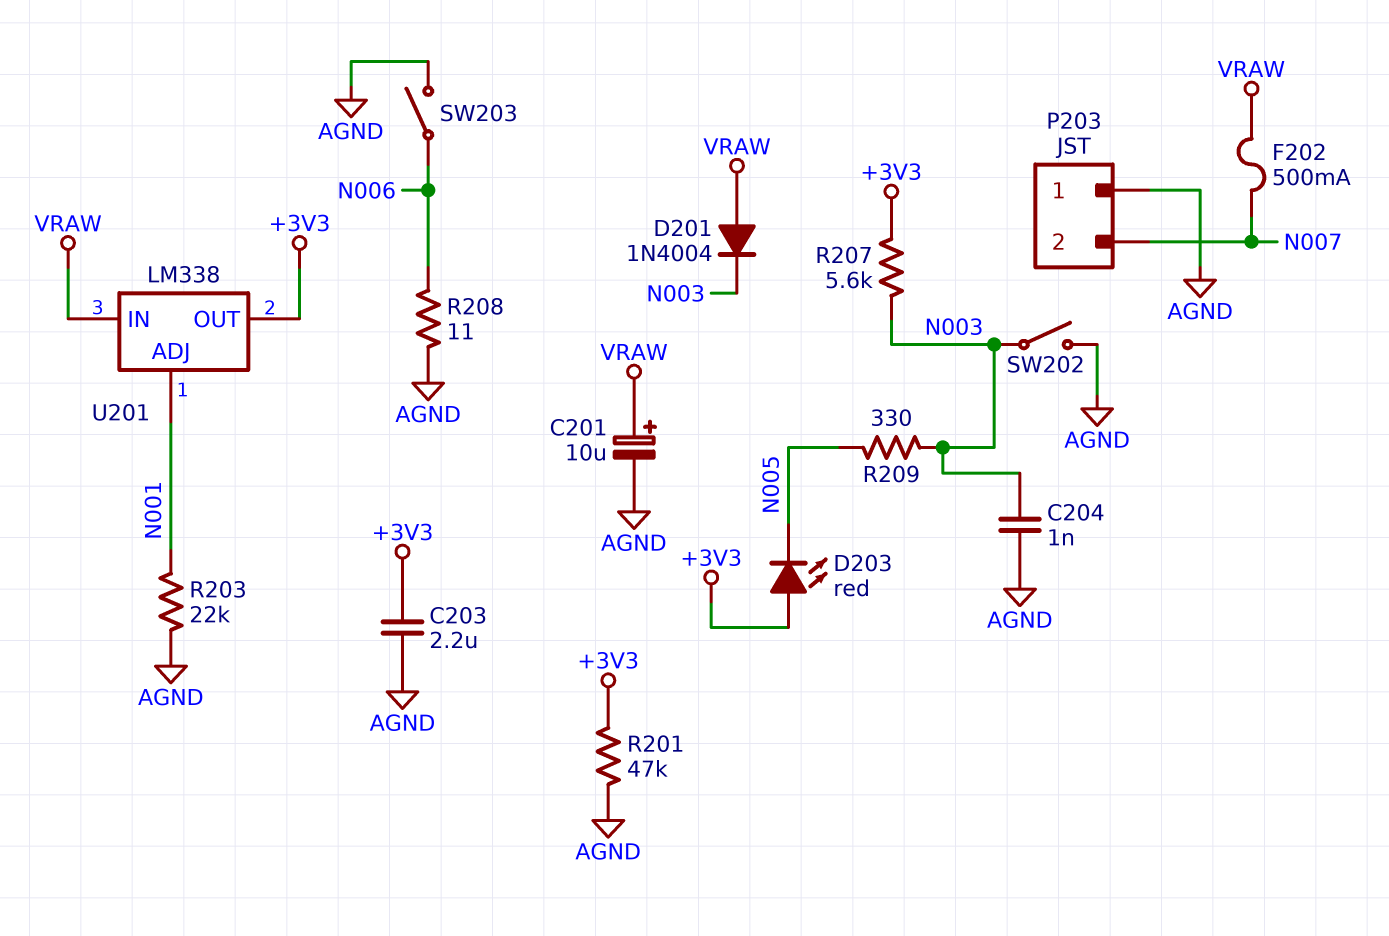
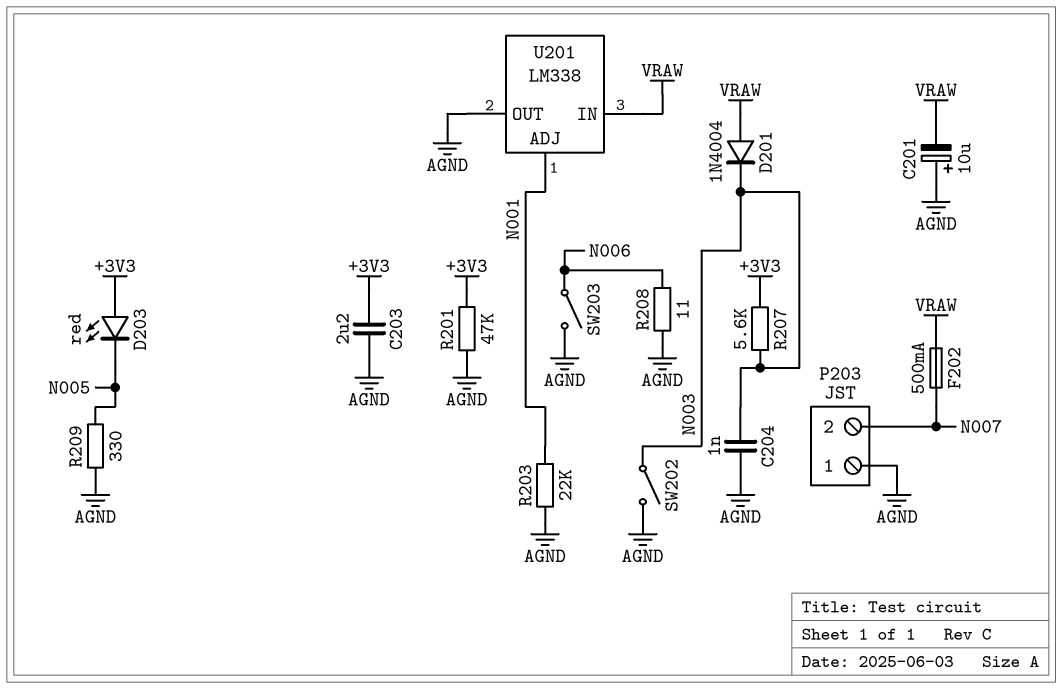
C201: 10uF (plus VRAW, minus AGND) -> 10uF (plus AGND, minus VRAW)
R209: 330 (N003, N005) -> 330 (AGND, N005)
U201 pin OUT: +3V3 -> AGND

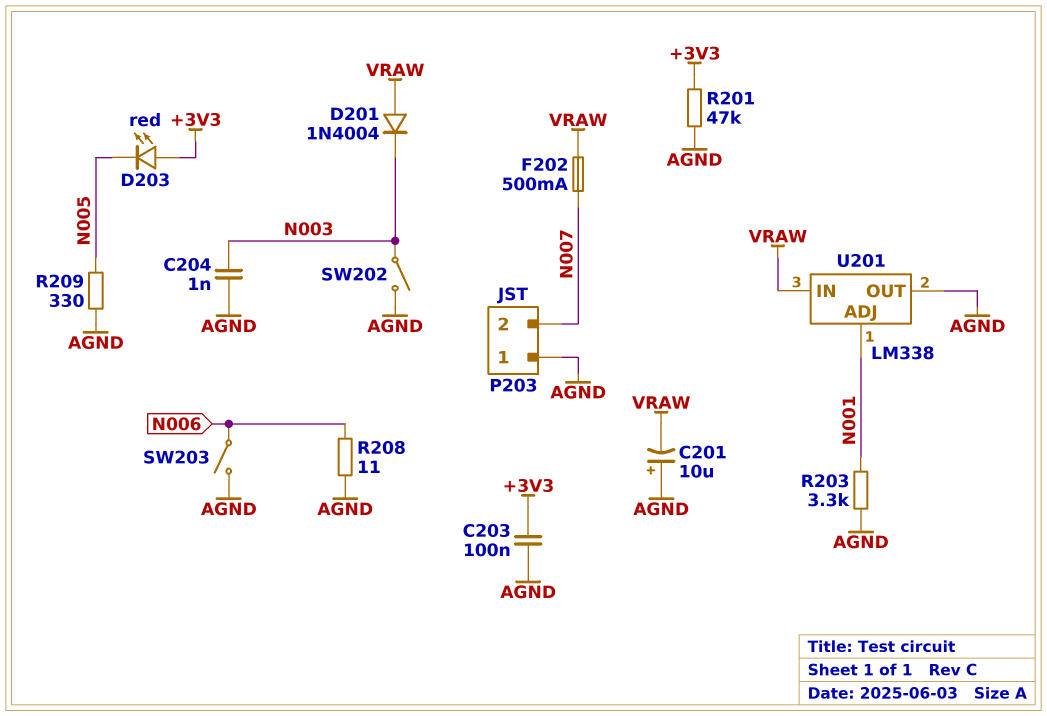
C203: 2.2uF (+3V3, AGND) -> 100nF (+3V3, AGND)
R203: 22k (AGND, N001) -> 3.3k (AGND, N001)
R207: 5.6k (+3V3, N003) -> none

